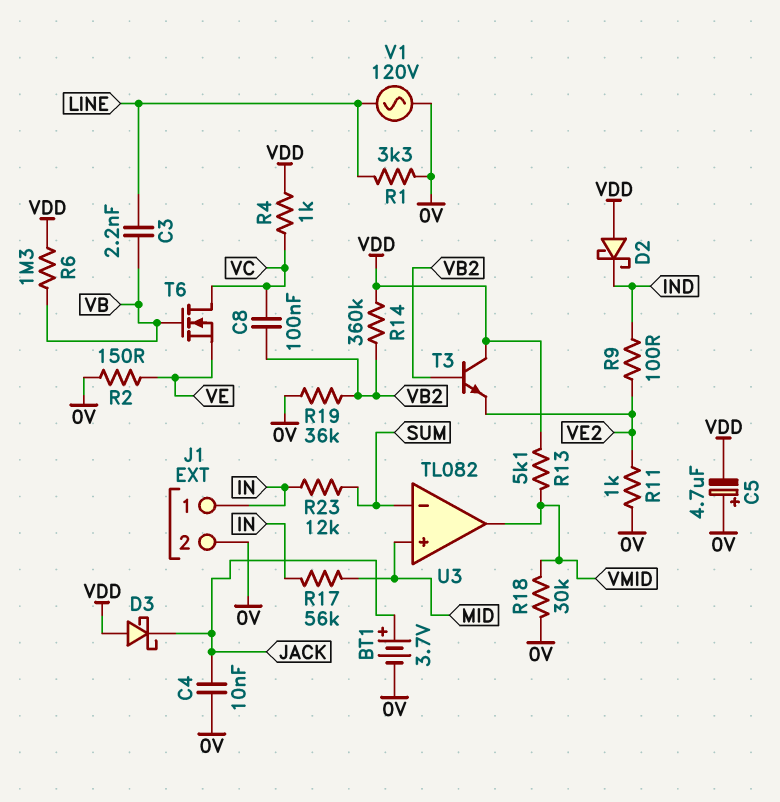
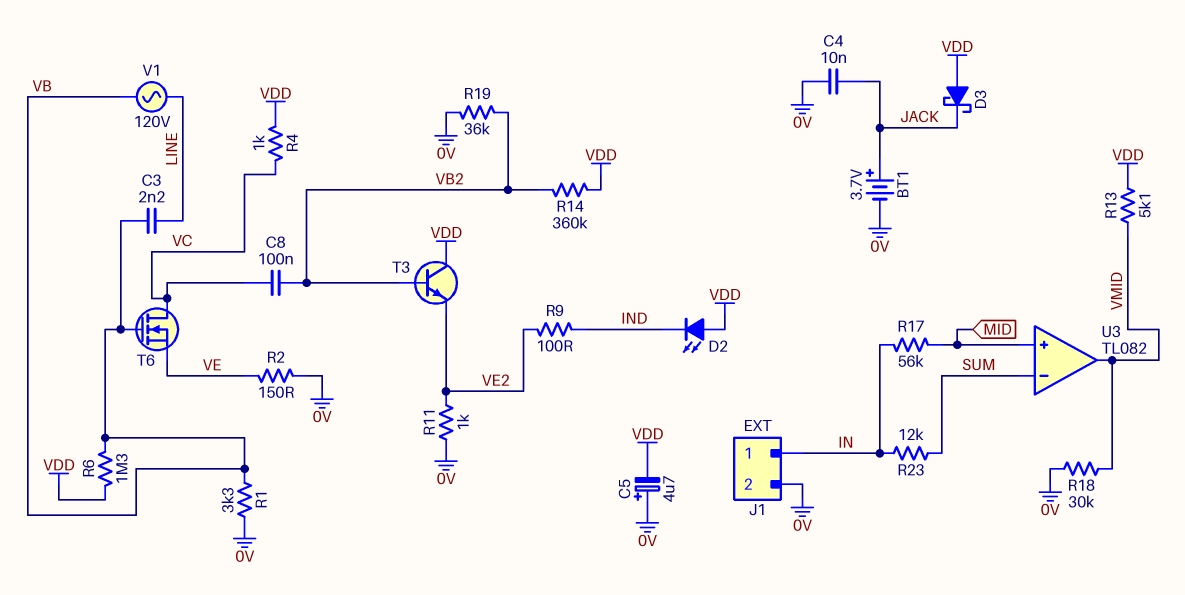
D2: schottky (A VDD, K IND) -> LED (A VDD, K IND)
R1: 3.3k (0V, LINE) -> 3.3k (0V, VB)
V1: AC 120V (0V, LINE) -> AC 120V (LINE, VB)

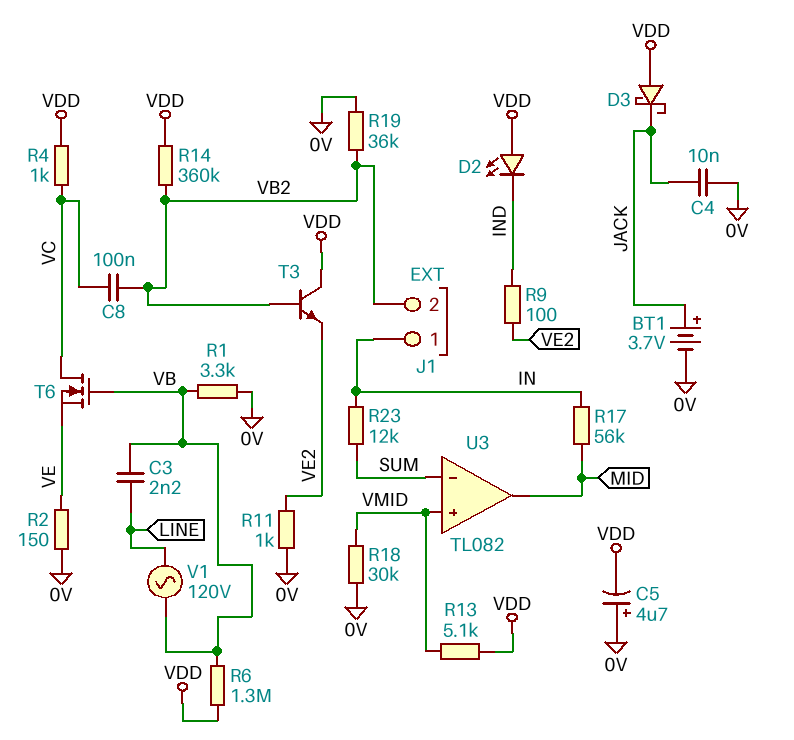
J1 pin 2: 0V -> VB2
U3 pin in+: MID -> VMID
U3 pin out: VMID -> MID

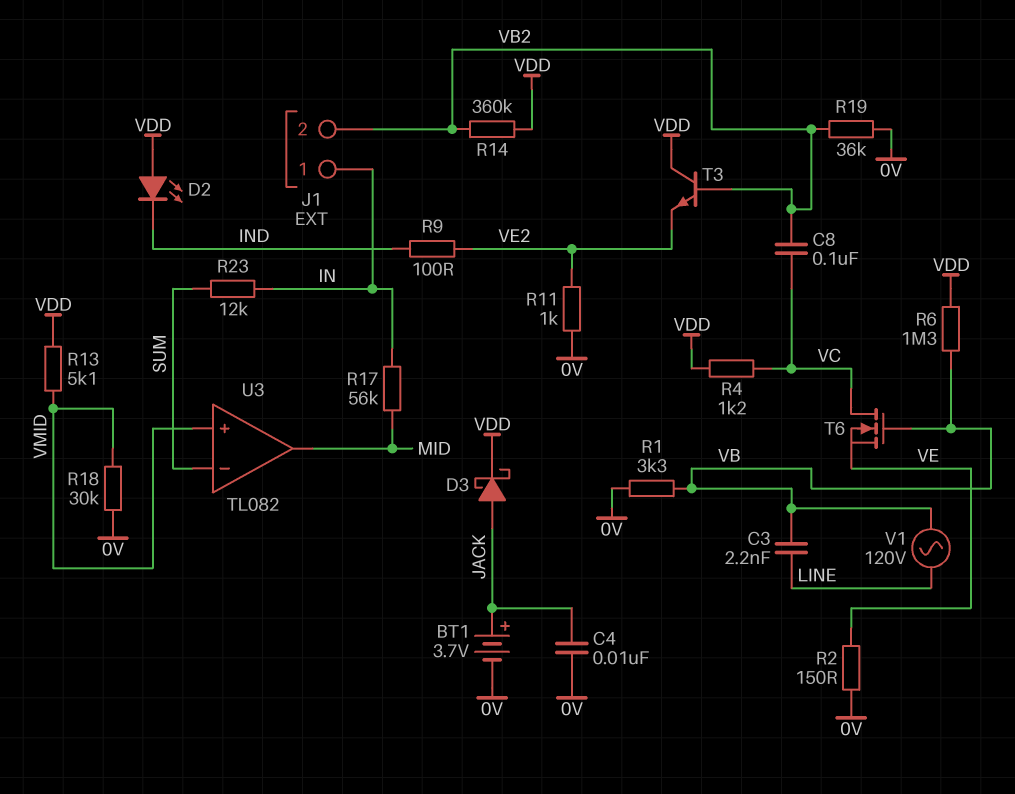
C5: 4.7uF (plus 0V, minus VDD) -> none
D3: schottky (A VDD, K JACK) -> schottky (A JACK, K VDD)
R4: 1k (VC, VDD) -> 1.2k (VC, VDD)

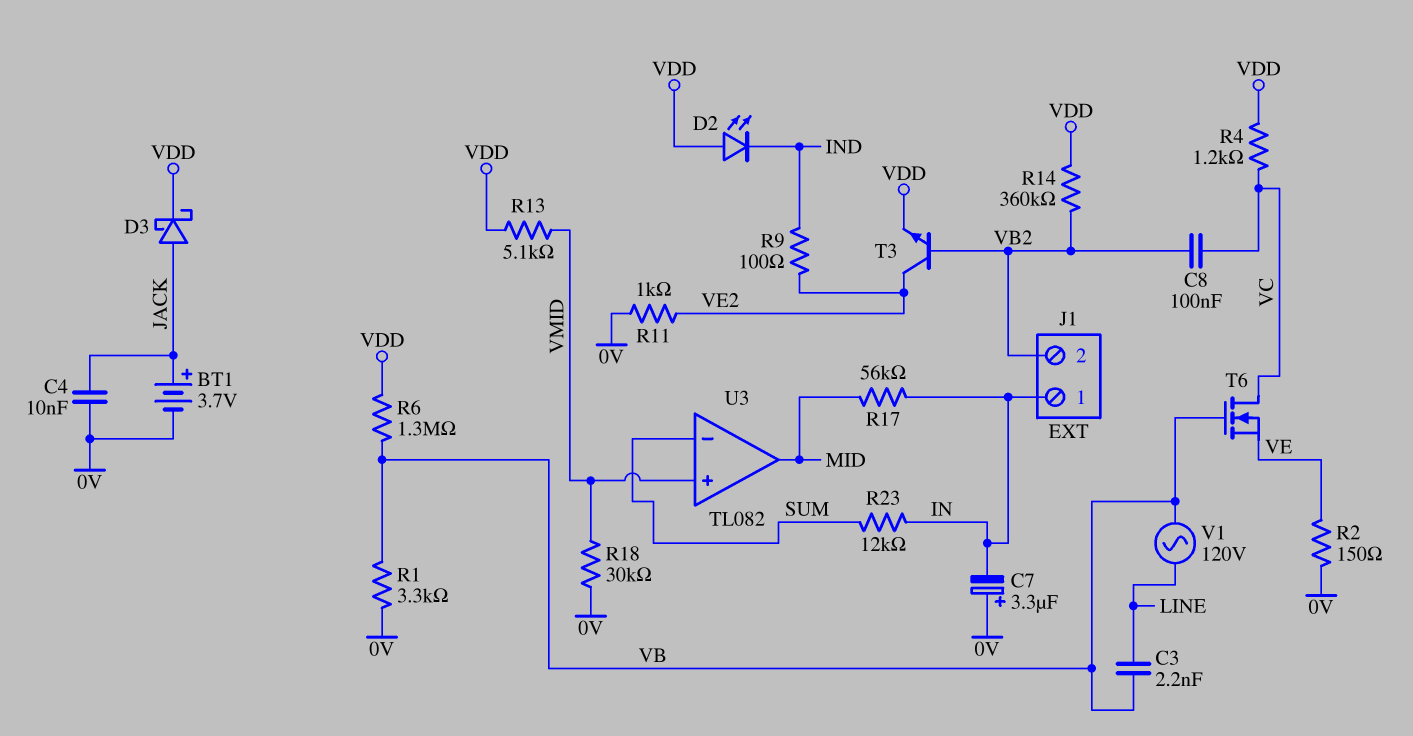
C7: none -> 3.3uF (plus 0V, minus IN)
R19: 36k (0V, VB2) -> none
T3: NPN (B VB2, C VDD, E VE2) -> NPN (B VB2, C VE2, E VDD)

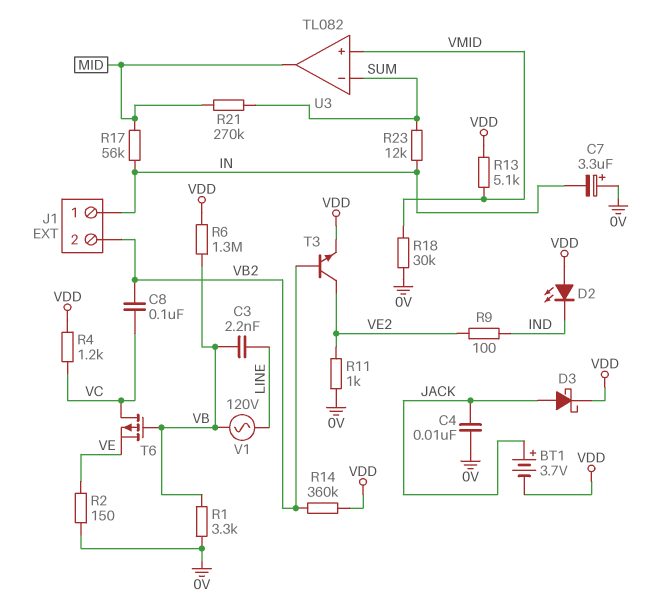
BT1: 3.7V (plus JACK, minus 0V) -> 3.7V (plus JACK, minus VDD)
R21: none -> 270k (MID, SUM)
T6: NMOS (G VB, D VC, S VE) -> PMOS (G VB, D VC, S VE)

